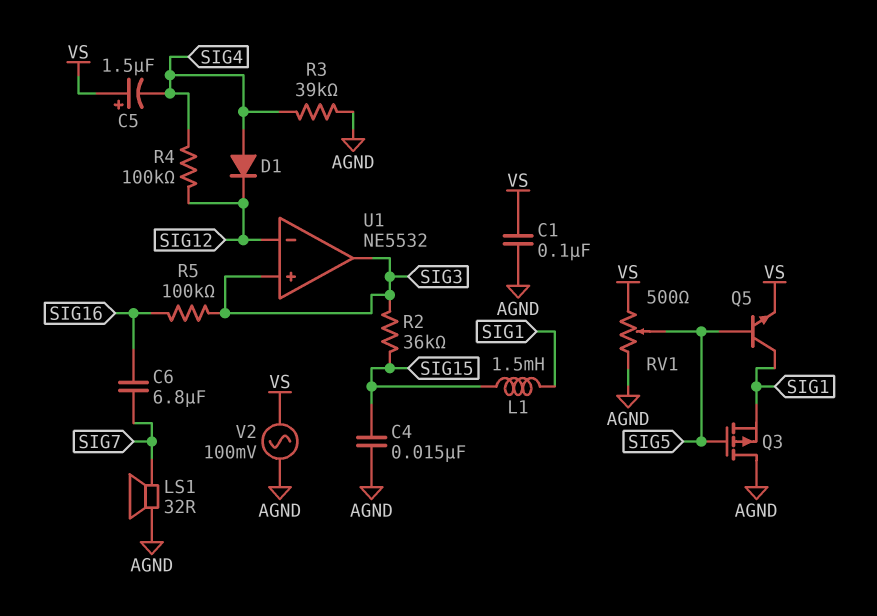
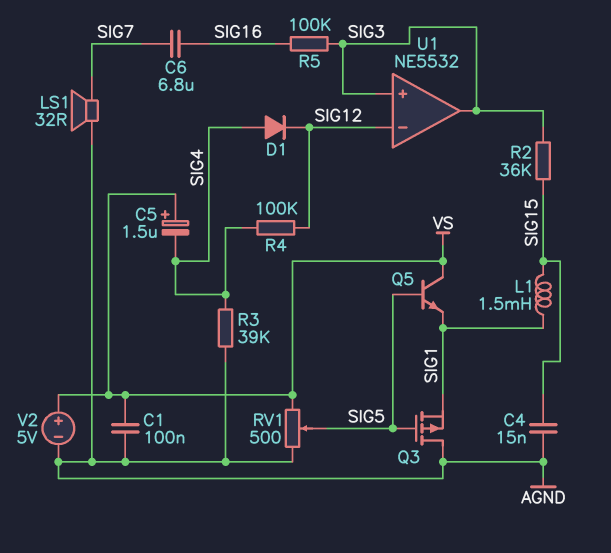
Q5: NPN (B SIG5, C SIG1, E VS) -> NPN (B SIG5, C VS, E SIG1)
V2: AC 100mV (AGND, VS) -> 5V (plus VS, minus AGND)

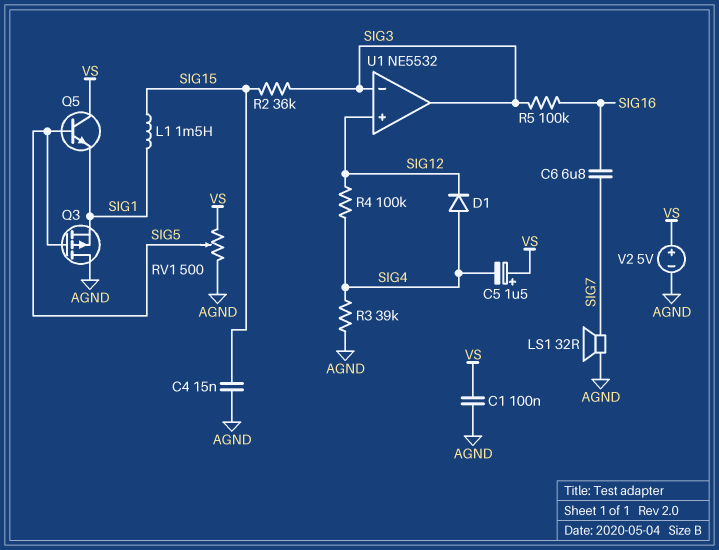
U1 pin in+: SIG3 -> SIG12
U1 pin in-: SIG12 -> SIG3

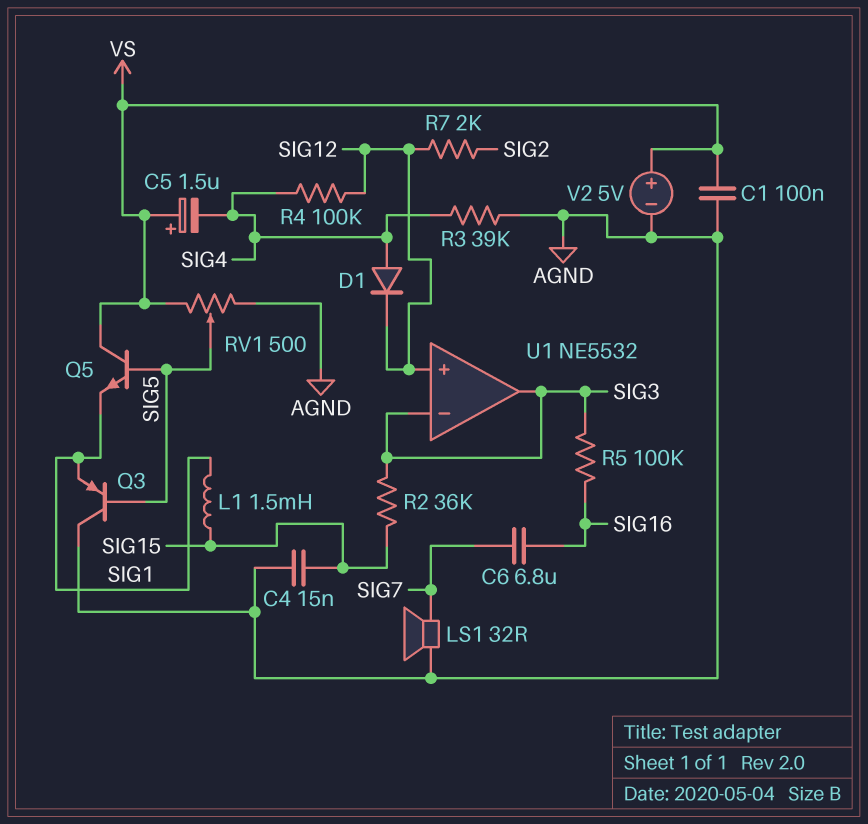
Q3: PMOS (G SIG5, D AGND, S SIG1) -> PNP (B SIG5, C AGND, E SIG1)
R7: none -> 2k (SIG2, SIG12)

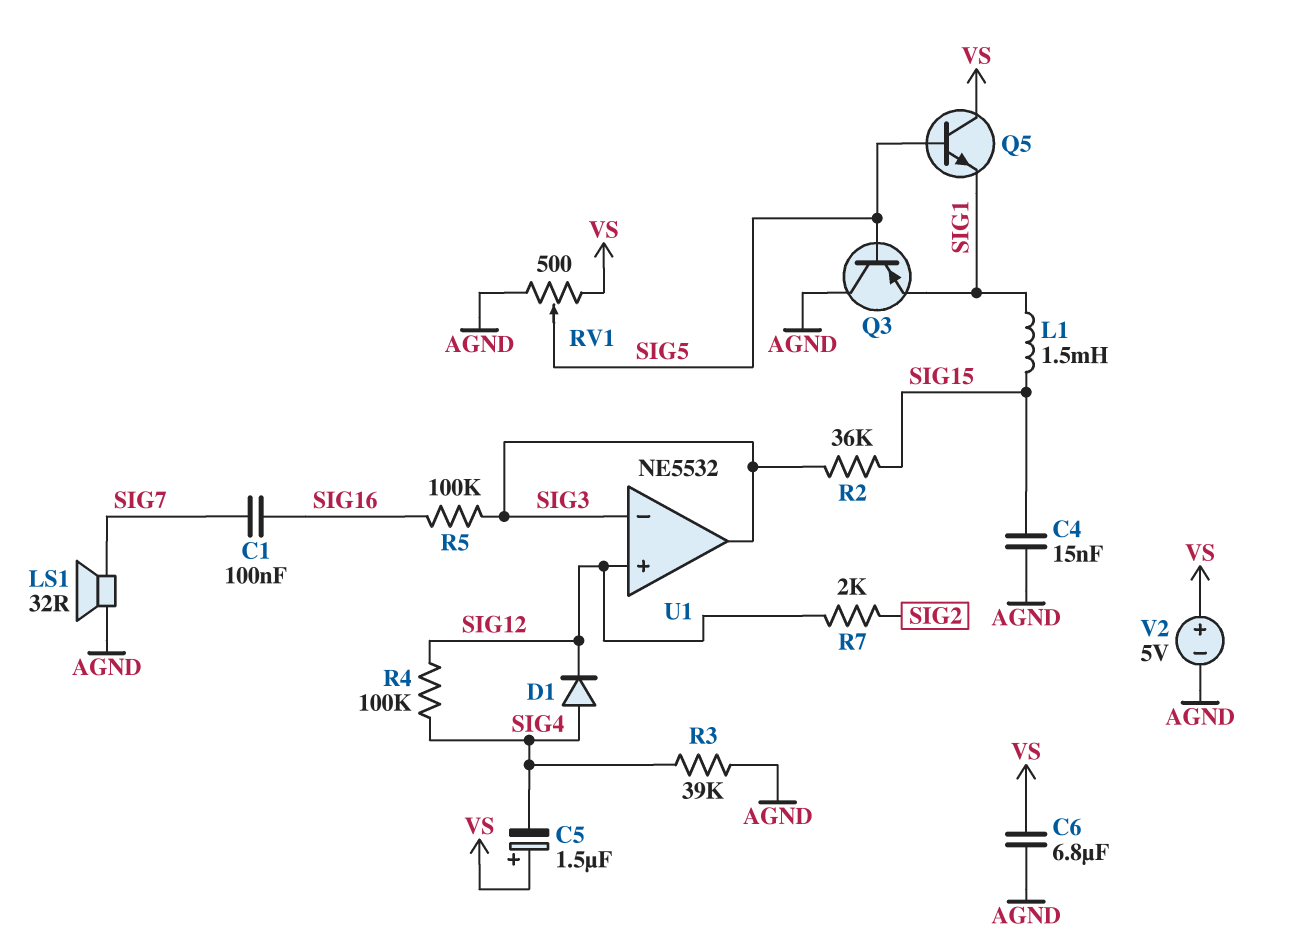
C1: 100nF (AGND, VS) -> 100nF (SIG7, SIG16)
C6: 6.8uF (SIG7, SIG16) -> 6.8uF (AGND, VS)

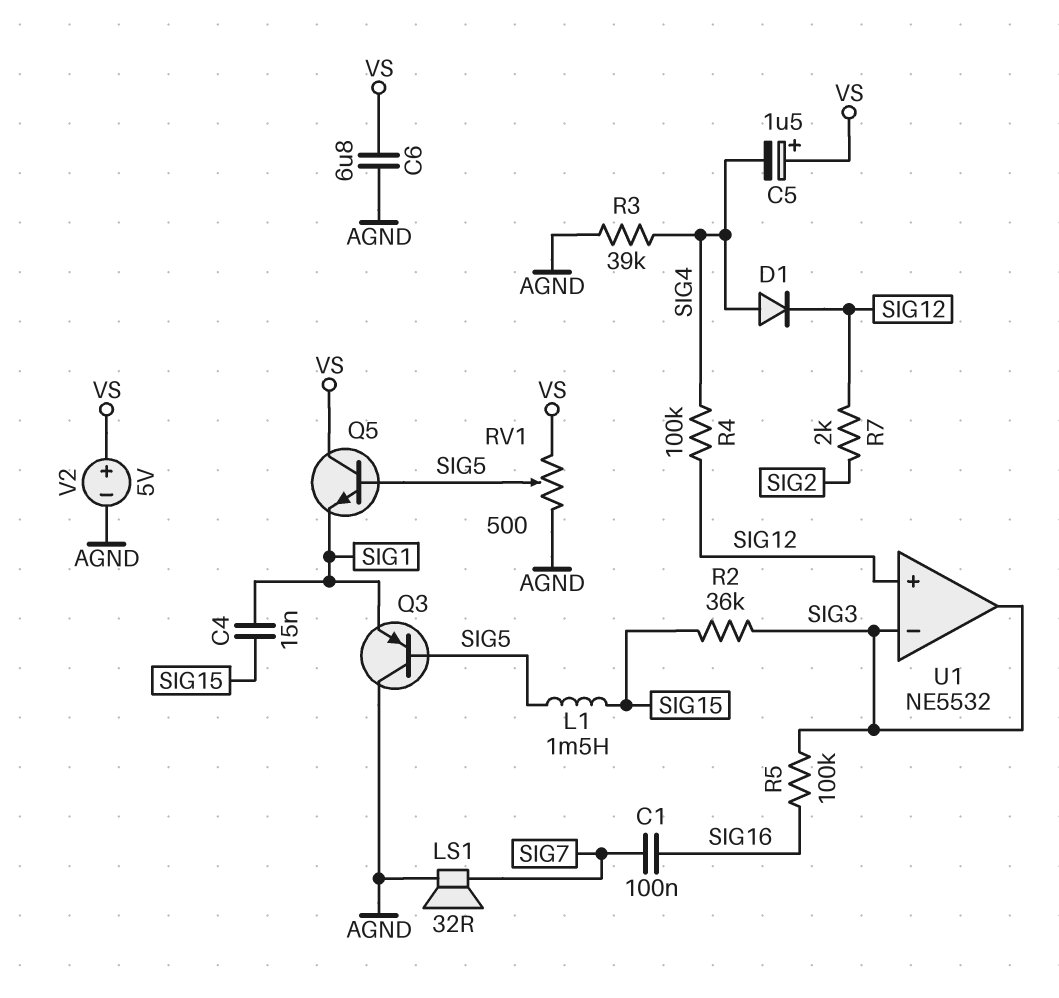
C4: 15nF (AGND, SIG15) -> 15nF (SIG1, SIG15)
L1: 1.5mH (SIG1, SIG15) -> 1.5mH (SIG5, SIG15)

